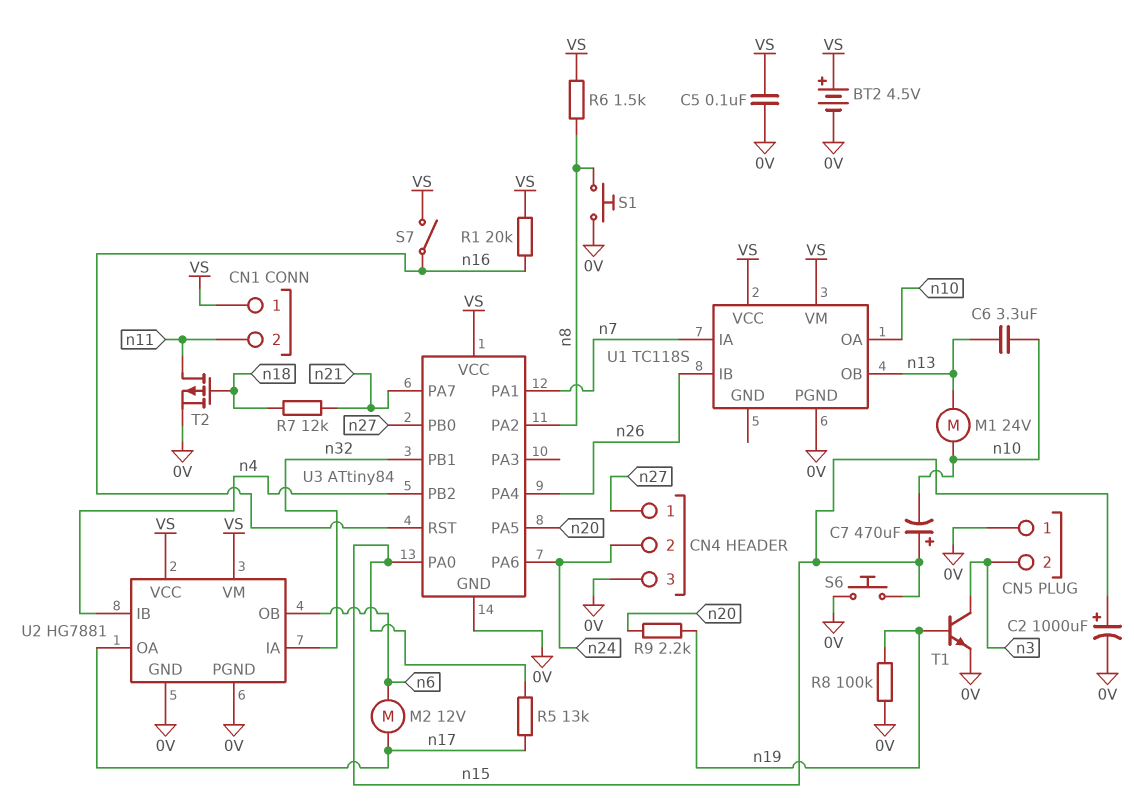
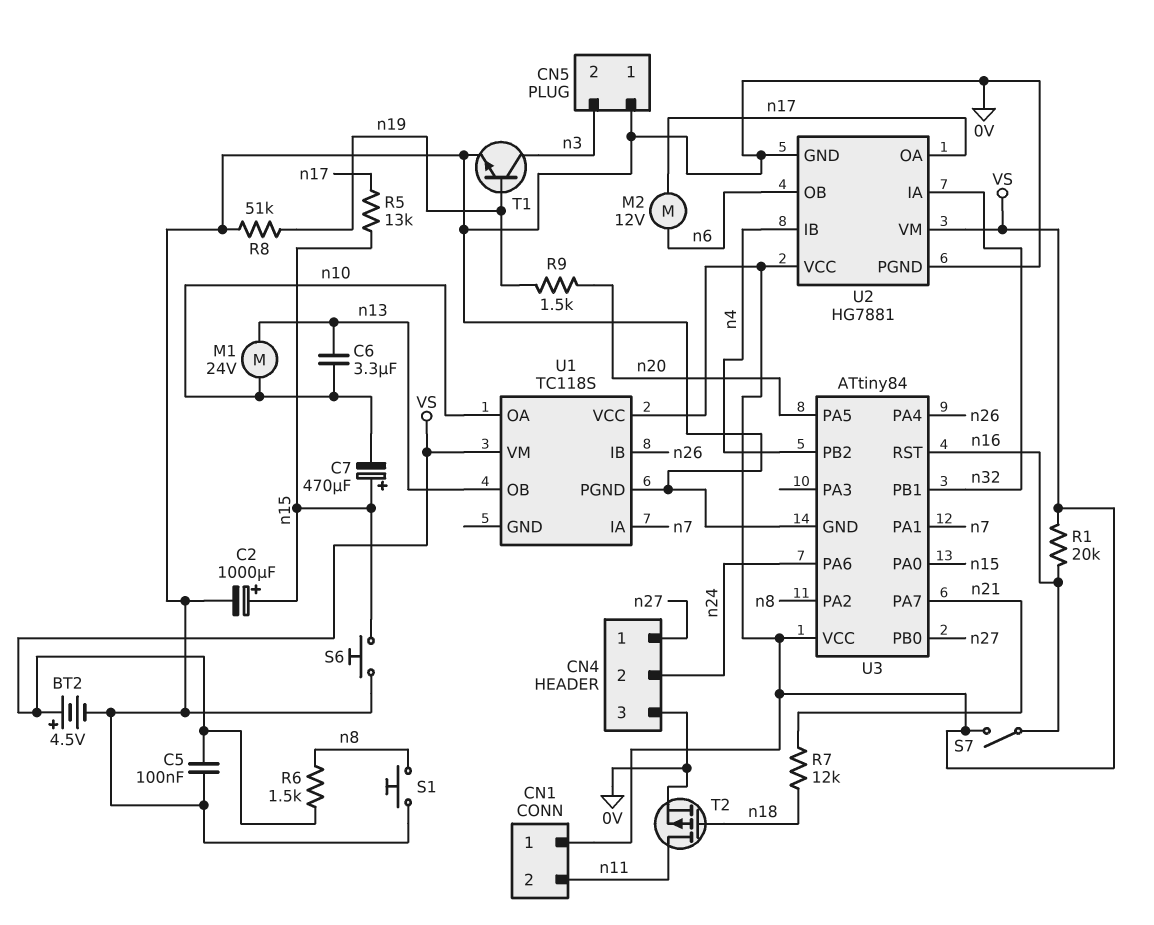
R8: 100k (0V, n19) -> 51k (0V, n19)
R9: 2.2k (n19, n20) -> 1.5k (n19, n20)

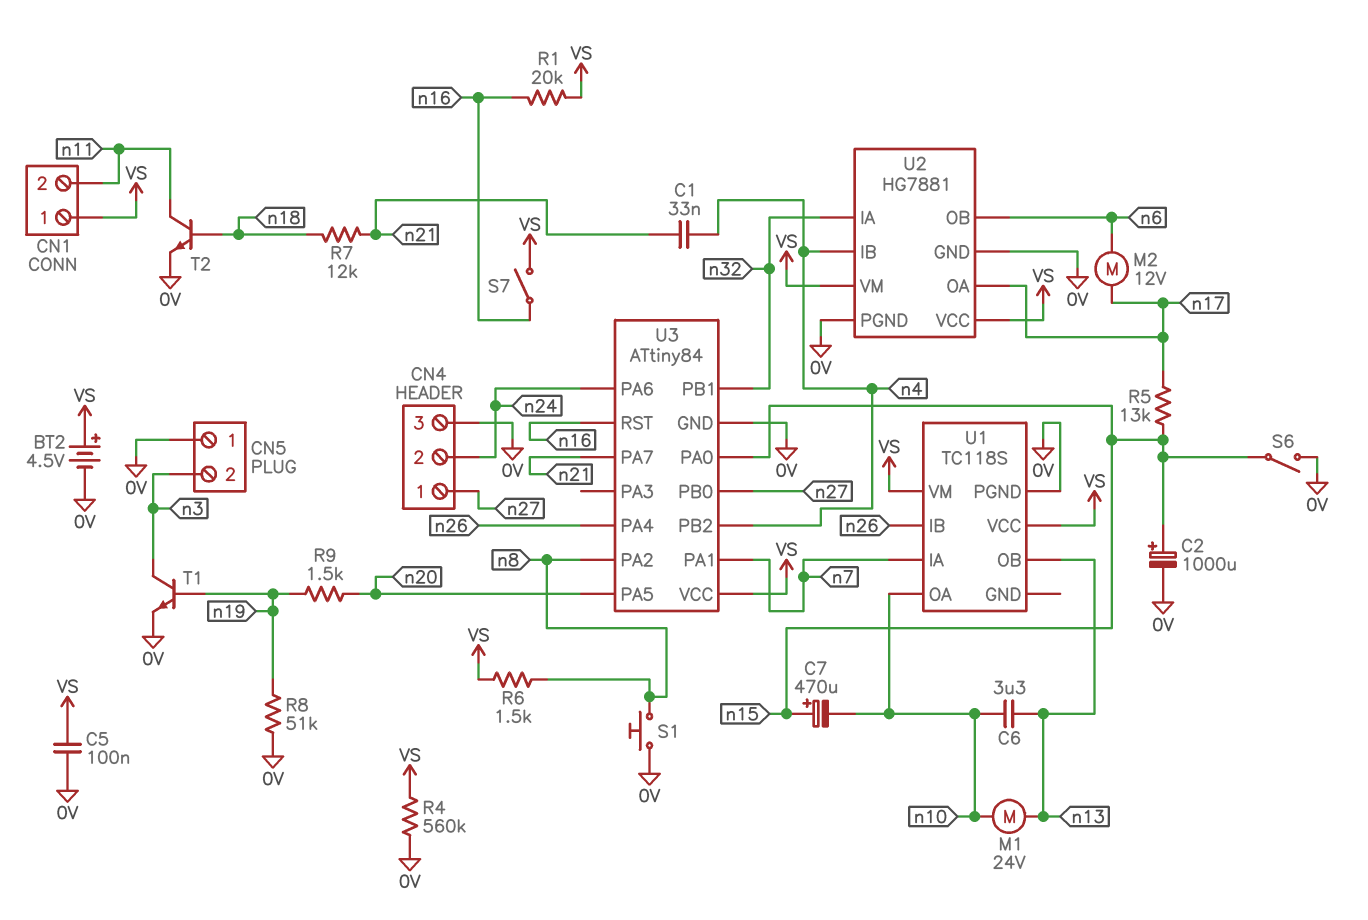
C1: none -> 33nF (n4, n21)
R4: none -> 560k (0V, VS)
S6: button (0V, n15) -> switch (0V, n15)
T2: PMOS (G n18, D n11, S 0V) -> NPN (B n18, C n11, E 0V)

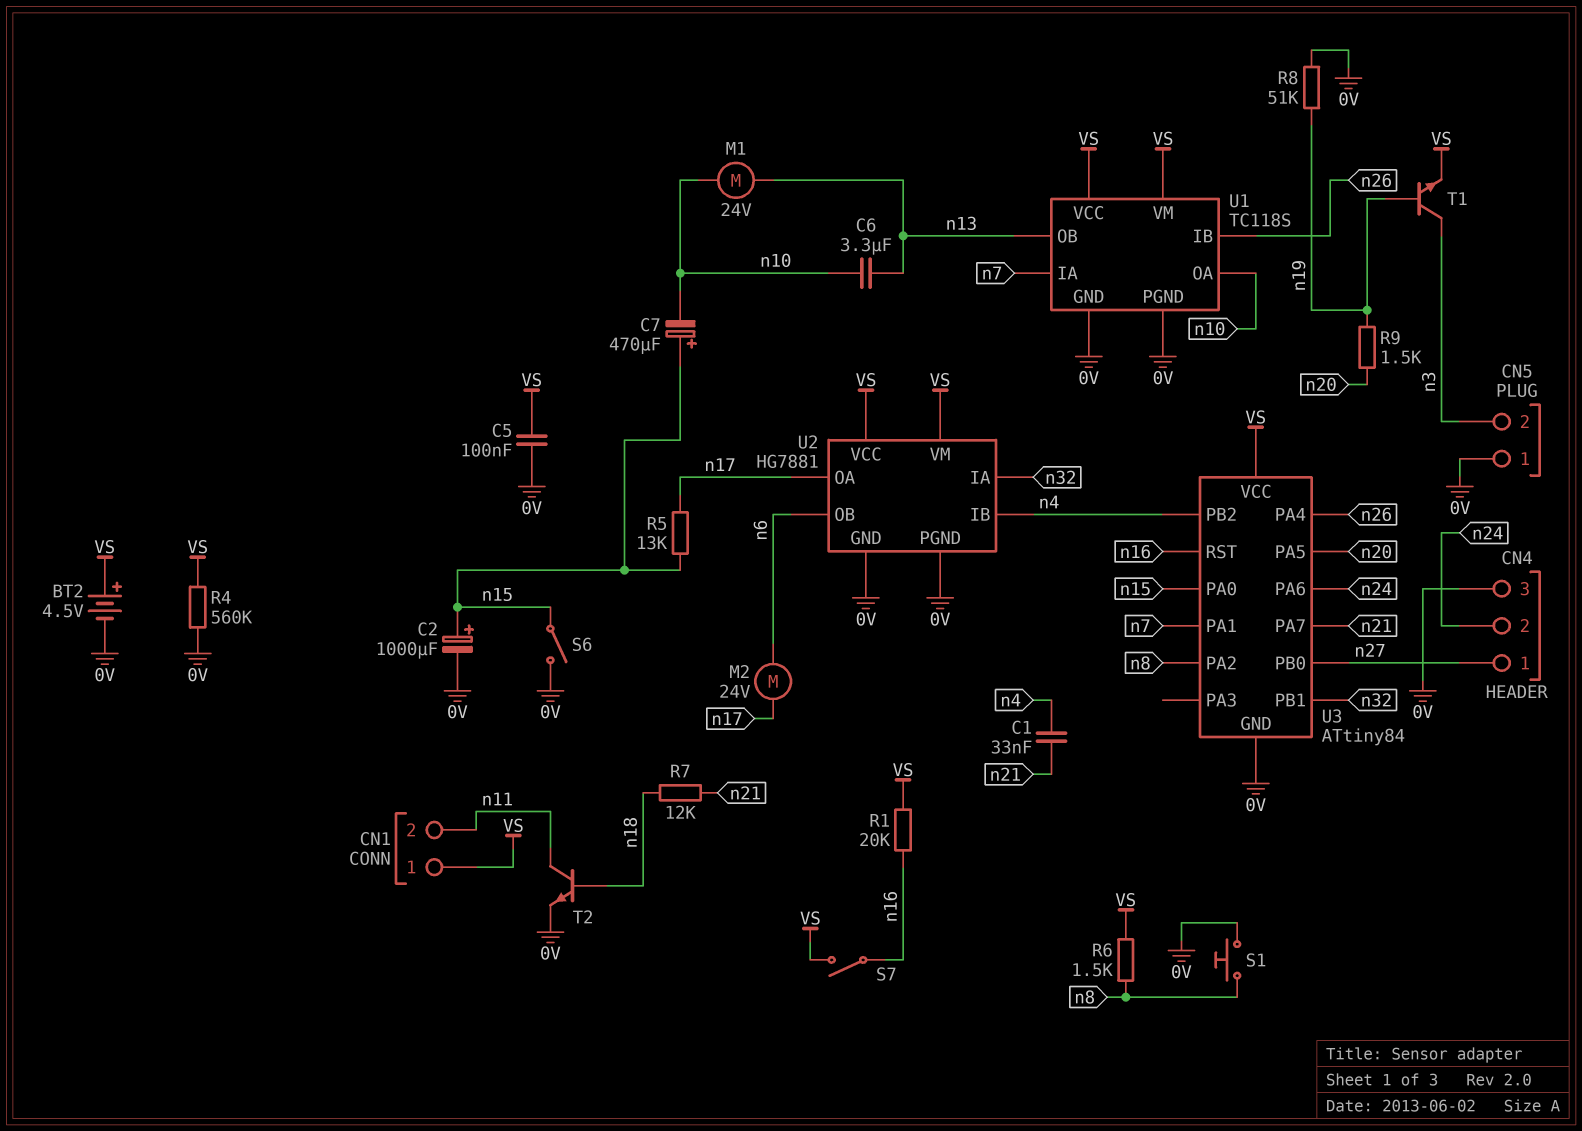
M2: motor 12V (n6, n17) -> motor 24V (n6, n17)
T1: NPN (B n19, C n3, E 0V) -> NPN (B n19, C n3, E VS)
U1 pin GND: none -> 0V

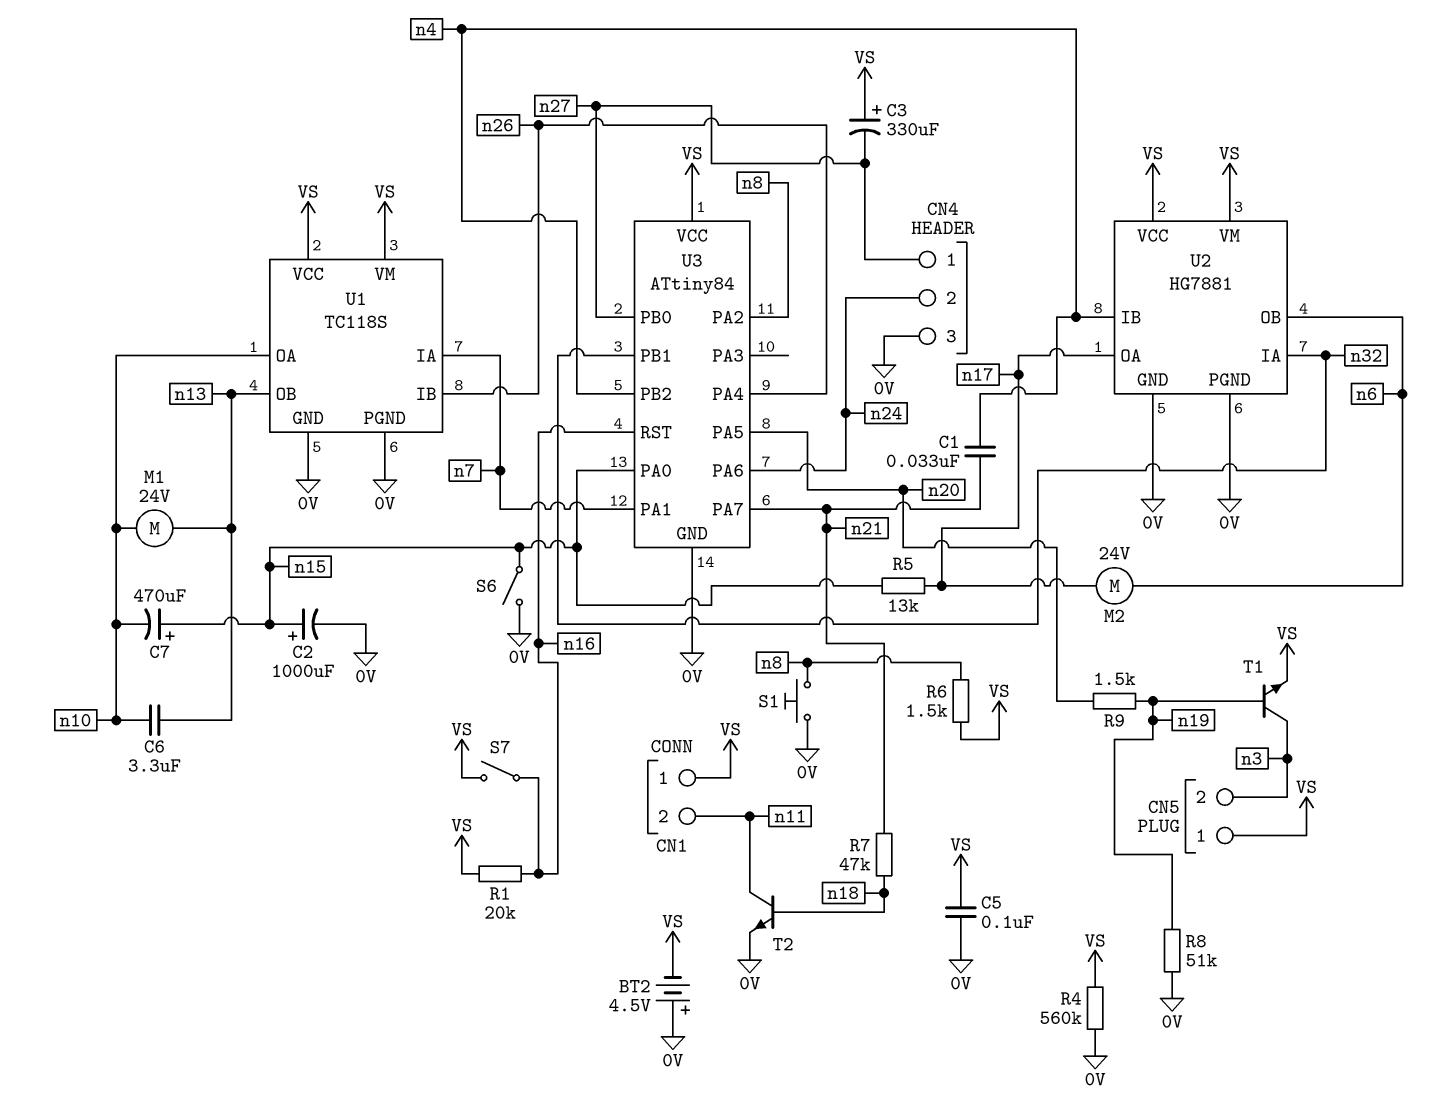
BT2: 4.5V (plus VS, minus 0V) -> 4.5V (plus 0V, minus VS)
C3: none -> 330uF (plus VS, minus n27)
CN5 pin 1: 0V -> VS
R7: 12k (n18, n21) -> 47k (n18, n21)

